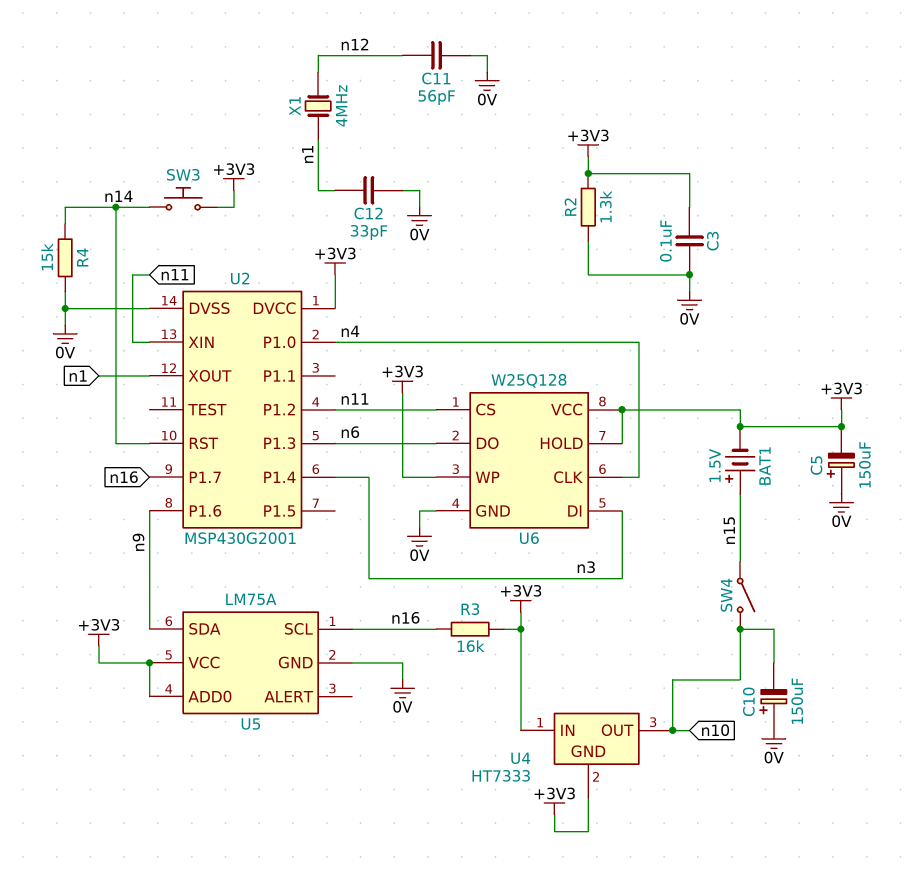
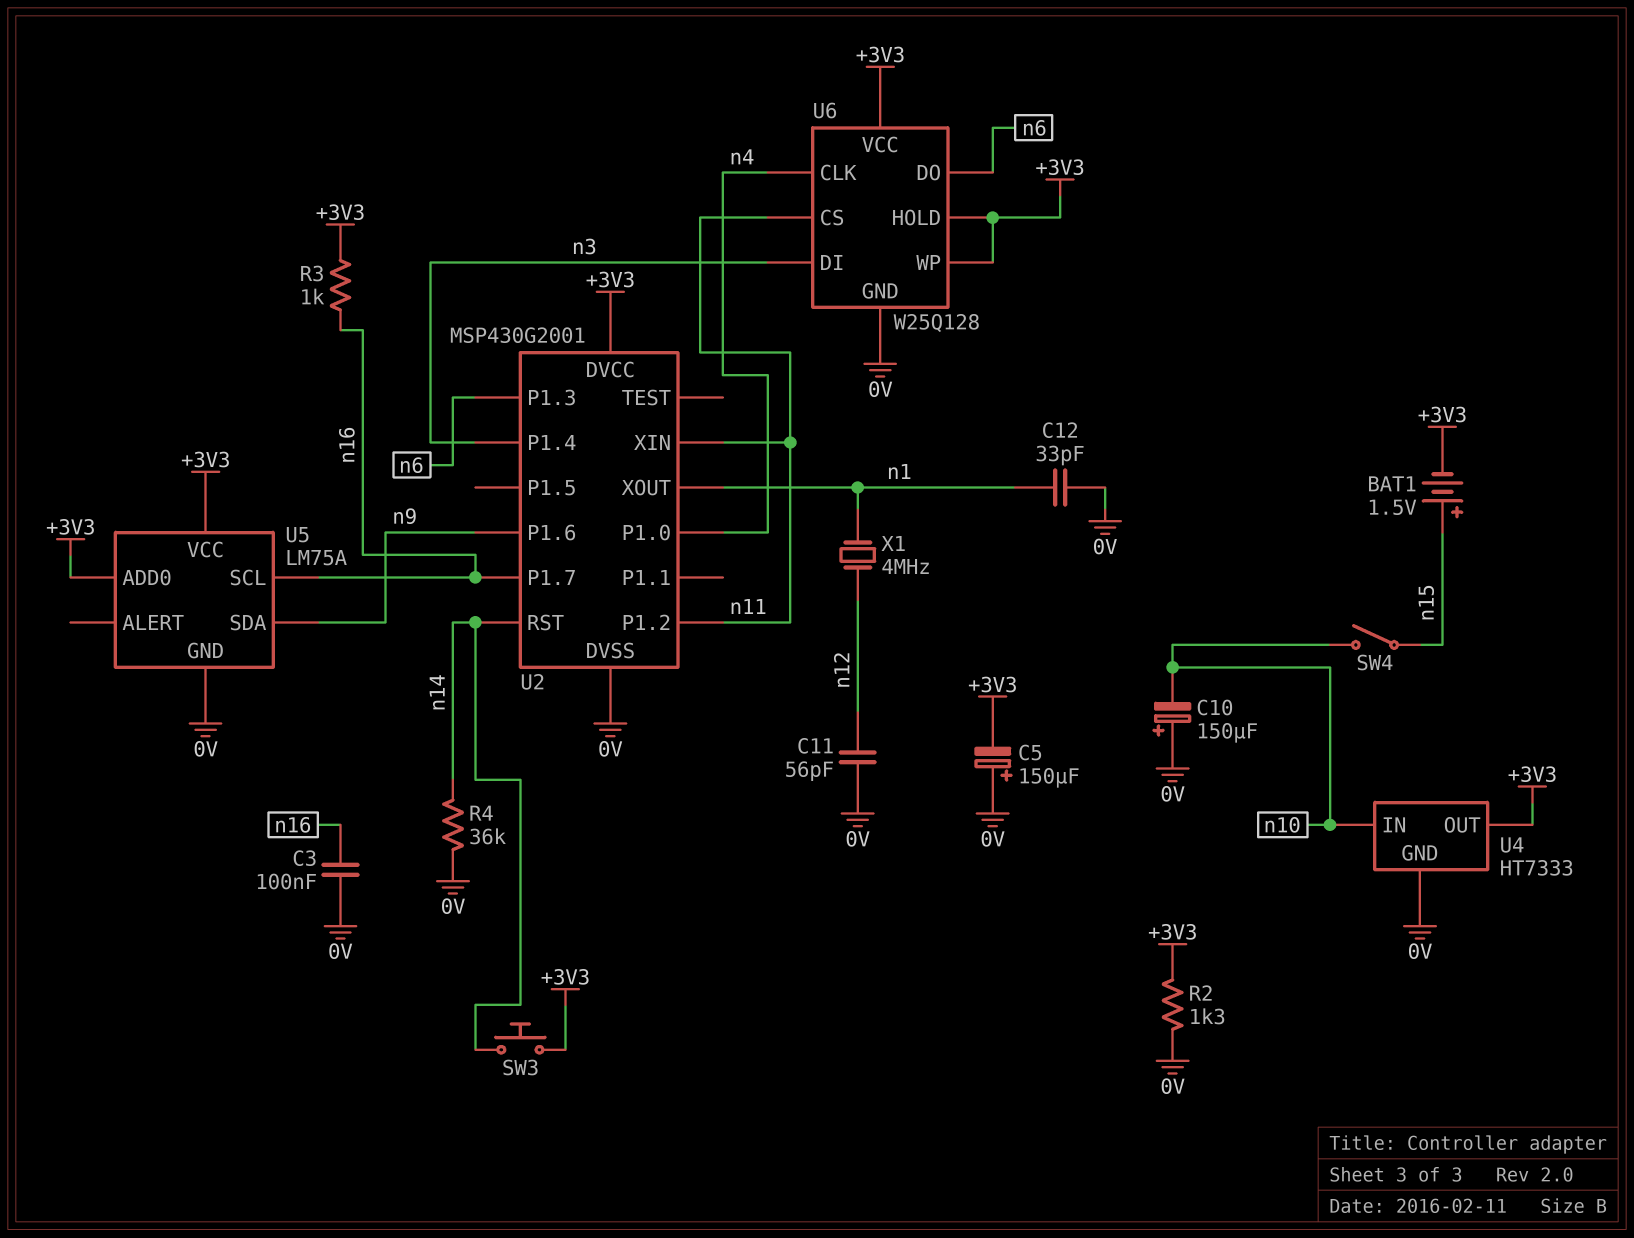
C3: 100nF (+3V3, 0V) -> 100nF (0V, n16)
R3: 16k (+3V3, n16) -> 1k (+3V3, n16)
R4: 15k (0V, n14) -> 36k (0V, n14)
U4 pin GND: +3V3 -> 0V
U4 pin IN: +3V3 -> n10
U4 pin OUT: n10 -> +3V3

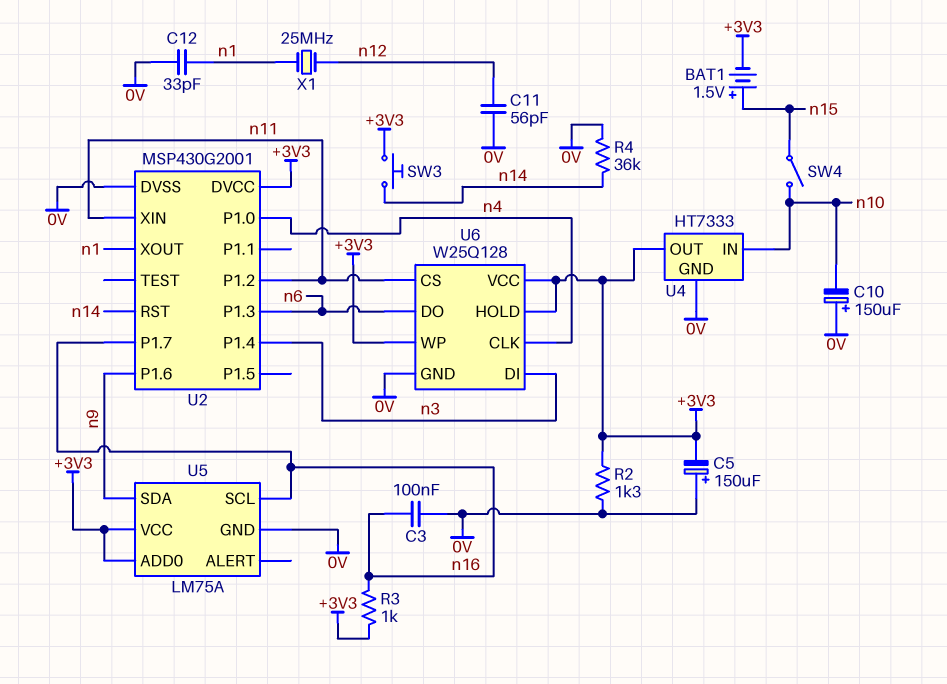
X1: 4MHz (n1, n12) -> 25MHz (n1, n12)

